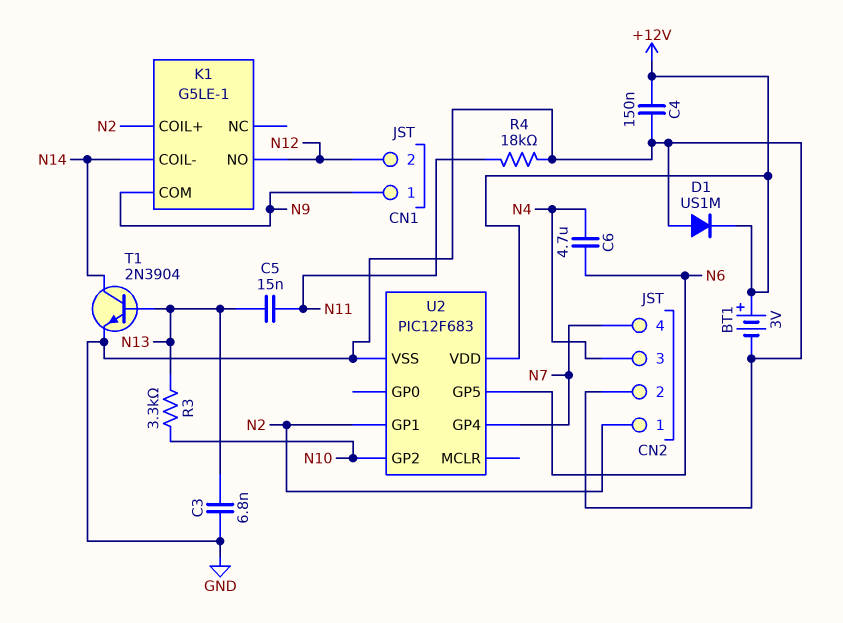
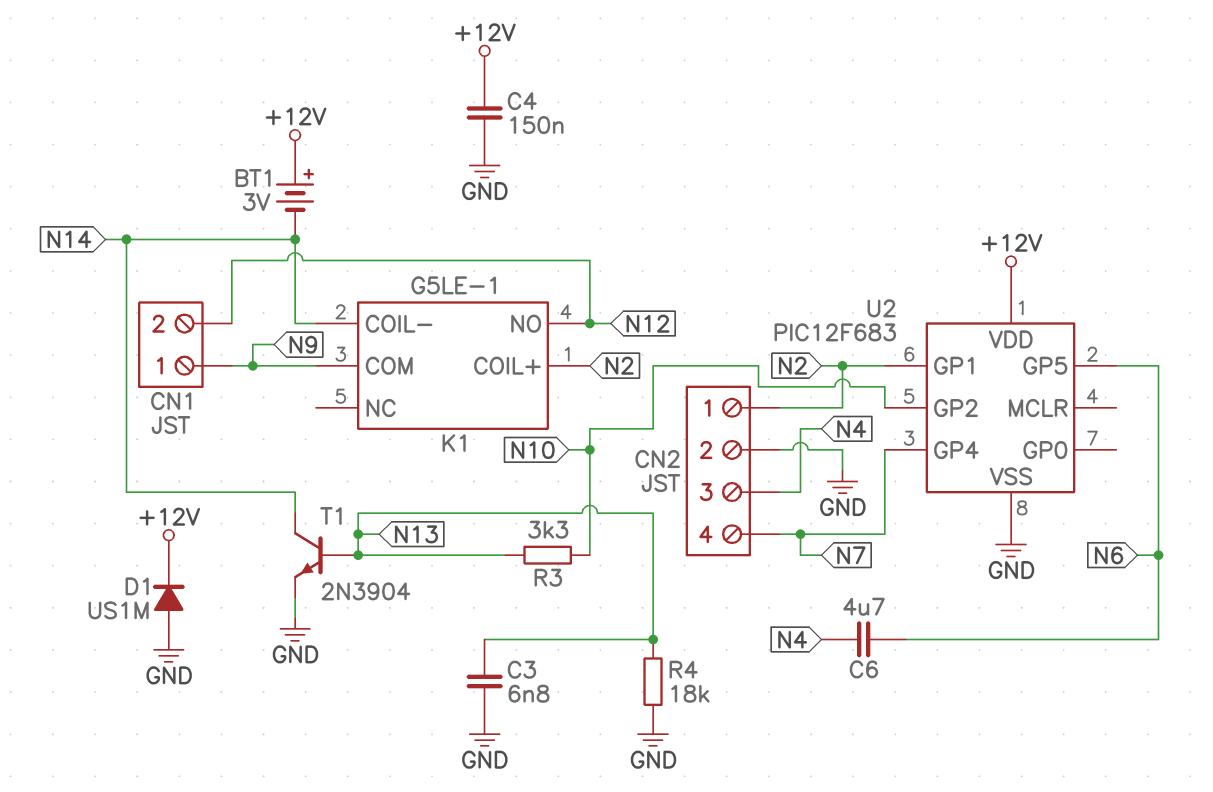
BT1: 3V (plus +12V, minus GND) -> 3V (plus +12V, minus N14)
C5: 15nF (N11, N13) -> none
R4: 18k (GND, N11) -> 18k (GND, N13)

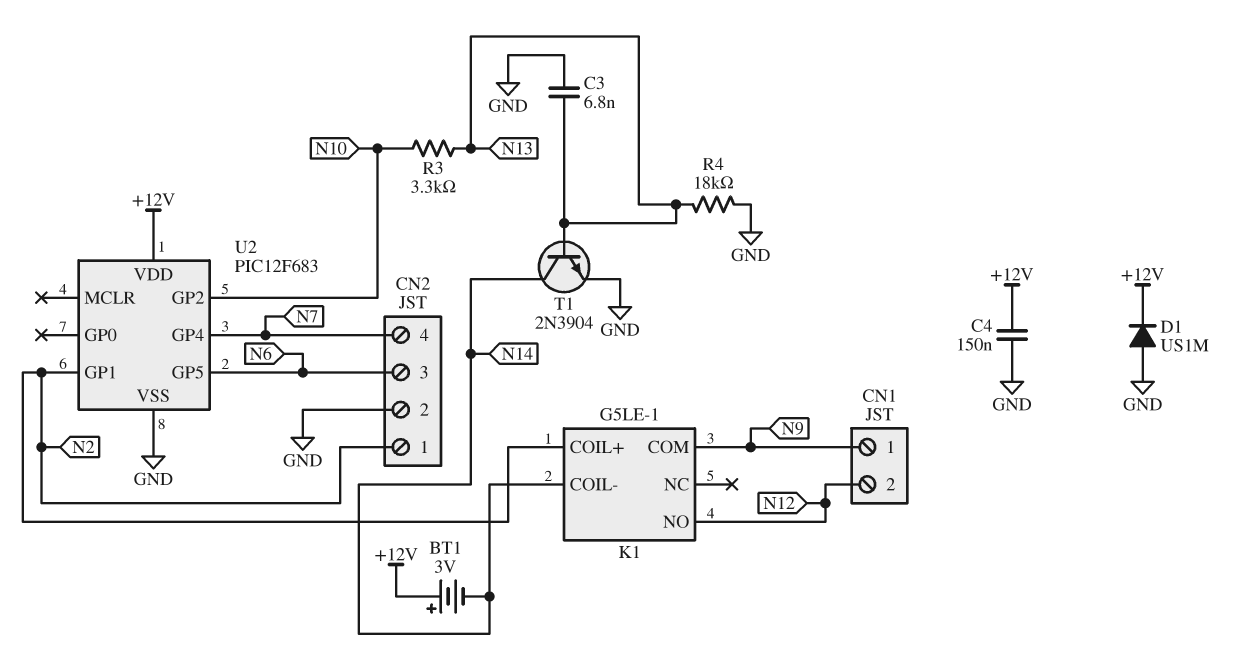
C6: 4.7uF (N4, N6) -> none
CN2 pin 3: N4 -> N6

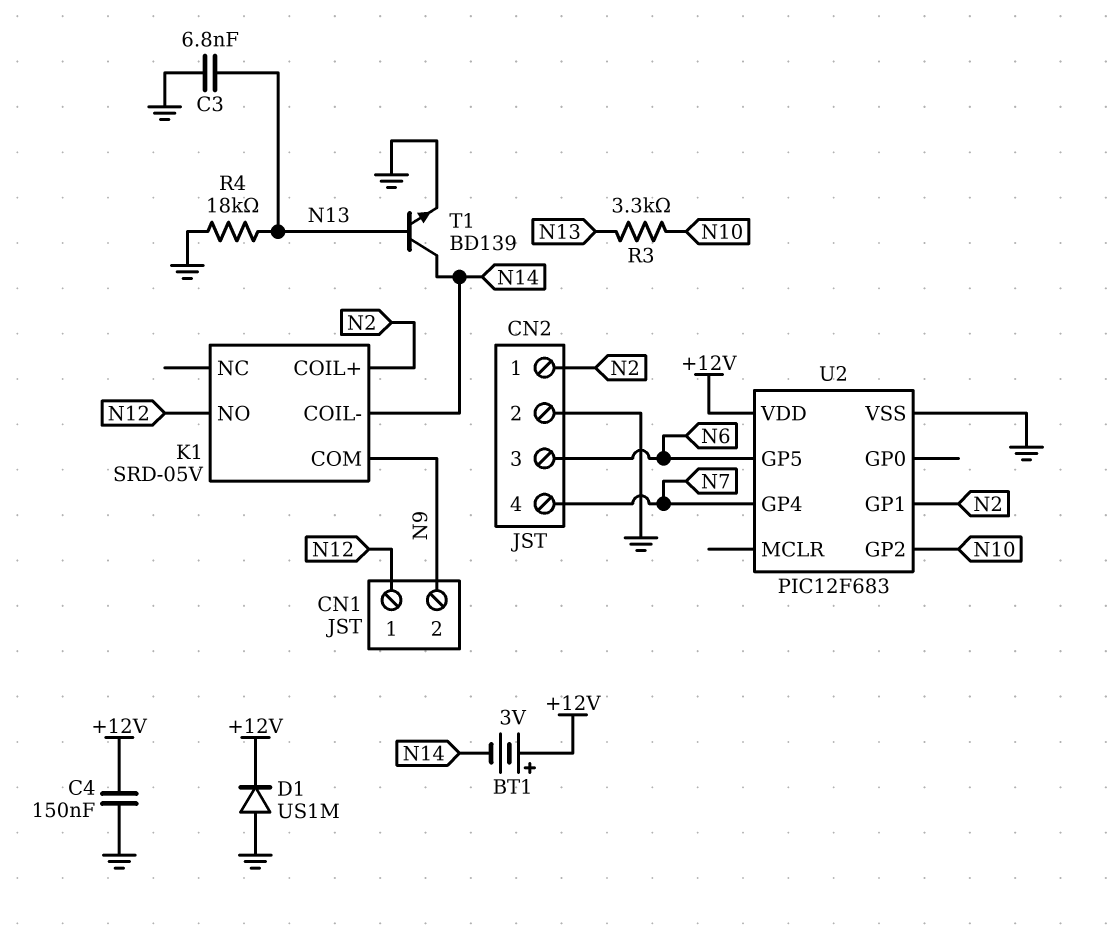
CN1 pin 1: N9 -> N12
CN1 pin 2: N12 -> N9
K1: G5LE-1 -> SRD-05V
T1: NPN 2N3904 (B N13, C N14, E GND) -> NPN BD139 (B N13, C N14, E GND)

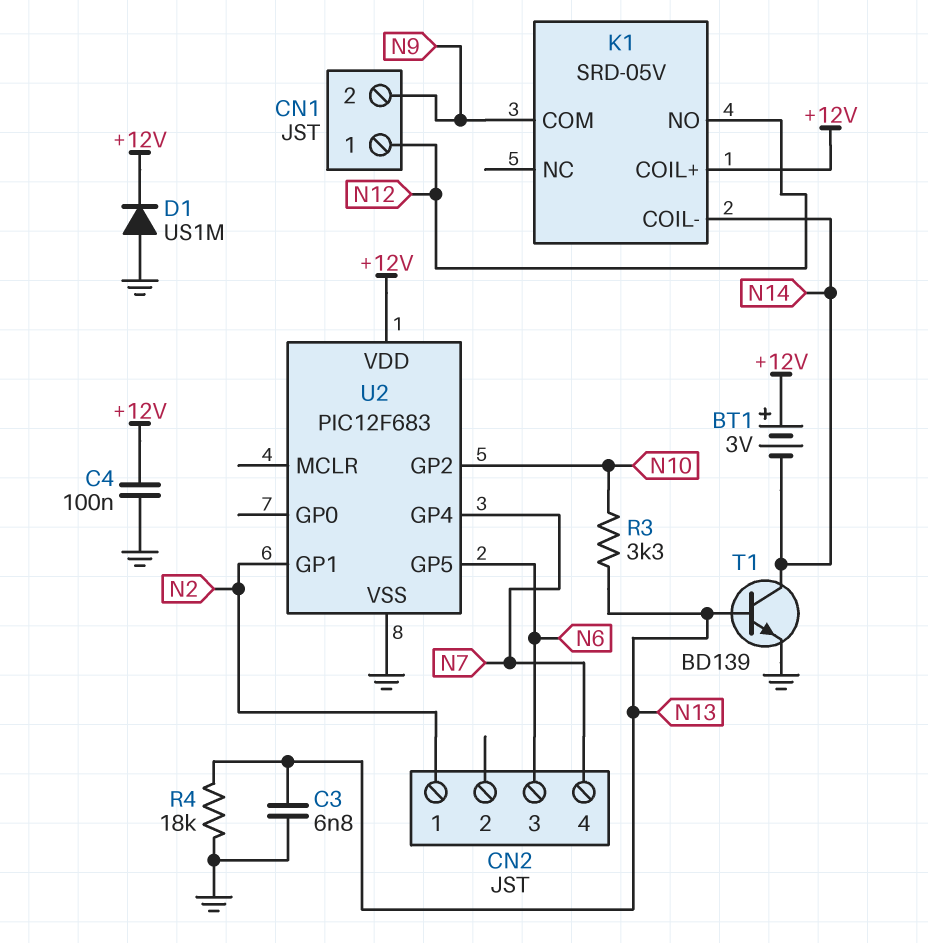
C4: 150nF (+12V, GND) -> 100nF (+12V, GND)
CN2 pin 2: GND -> none
K1 pin COIL+: N2 -> +12V

